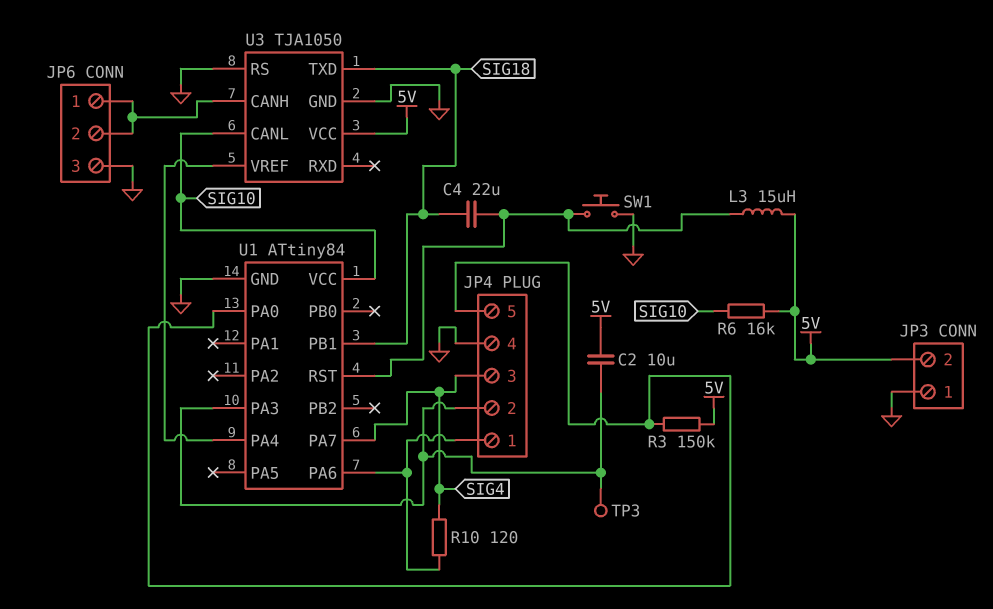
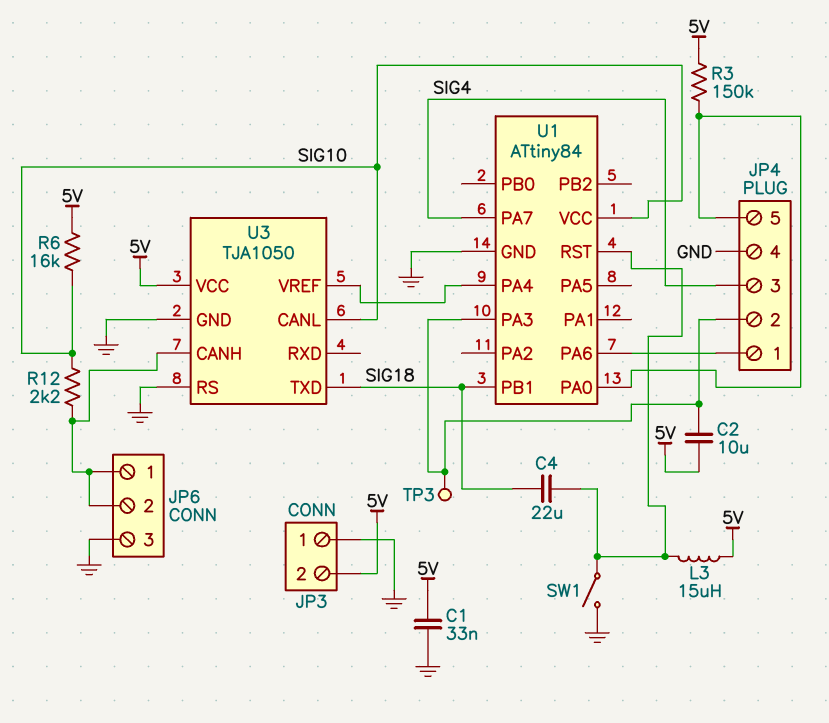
C1: none -> 33nF (5V, GND)
R10: 120 (JP4/1, SIG4) -> none
R12: none -> 2.2k (JP6/1, SIG10)
SW1: button (GND, U1/RST) -> switch (GND, U1/RST)

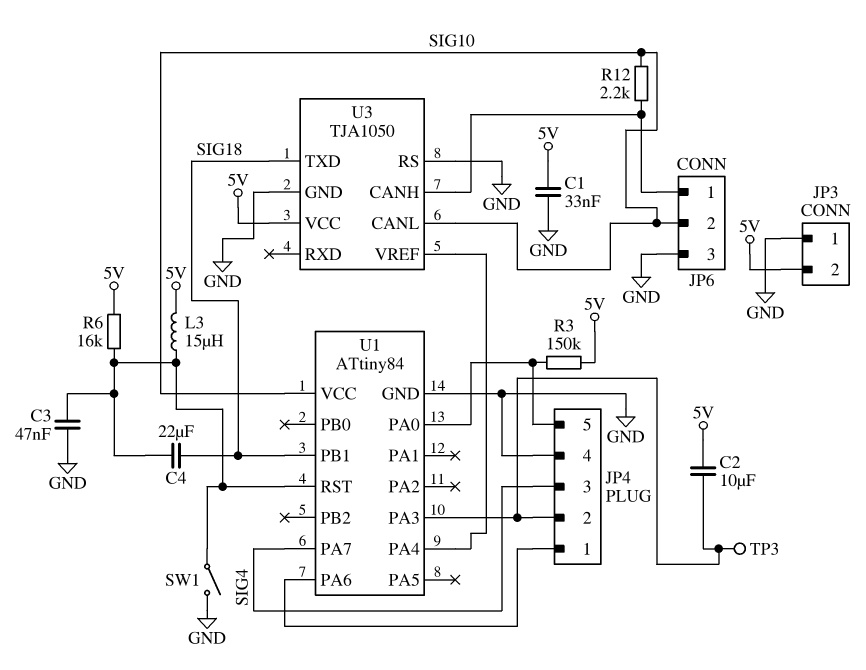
C3: none -> 47nF (GND, U1/RST)
JP6 pin 2: JP6/1 -> SIG10
R6: 16k (5V, SIG10) -> 16k (5V, U1/RST)

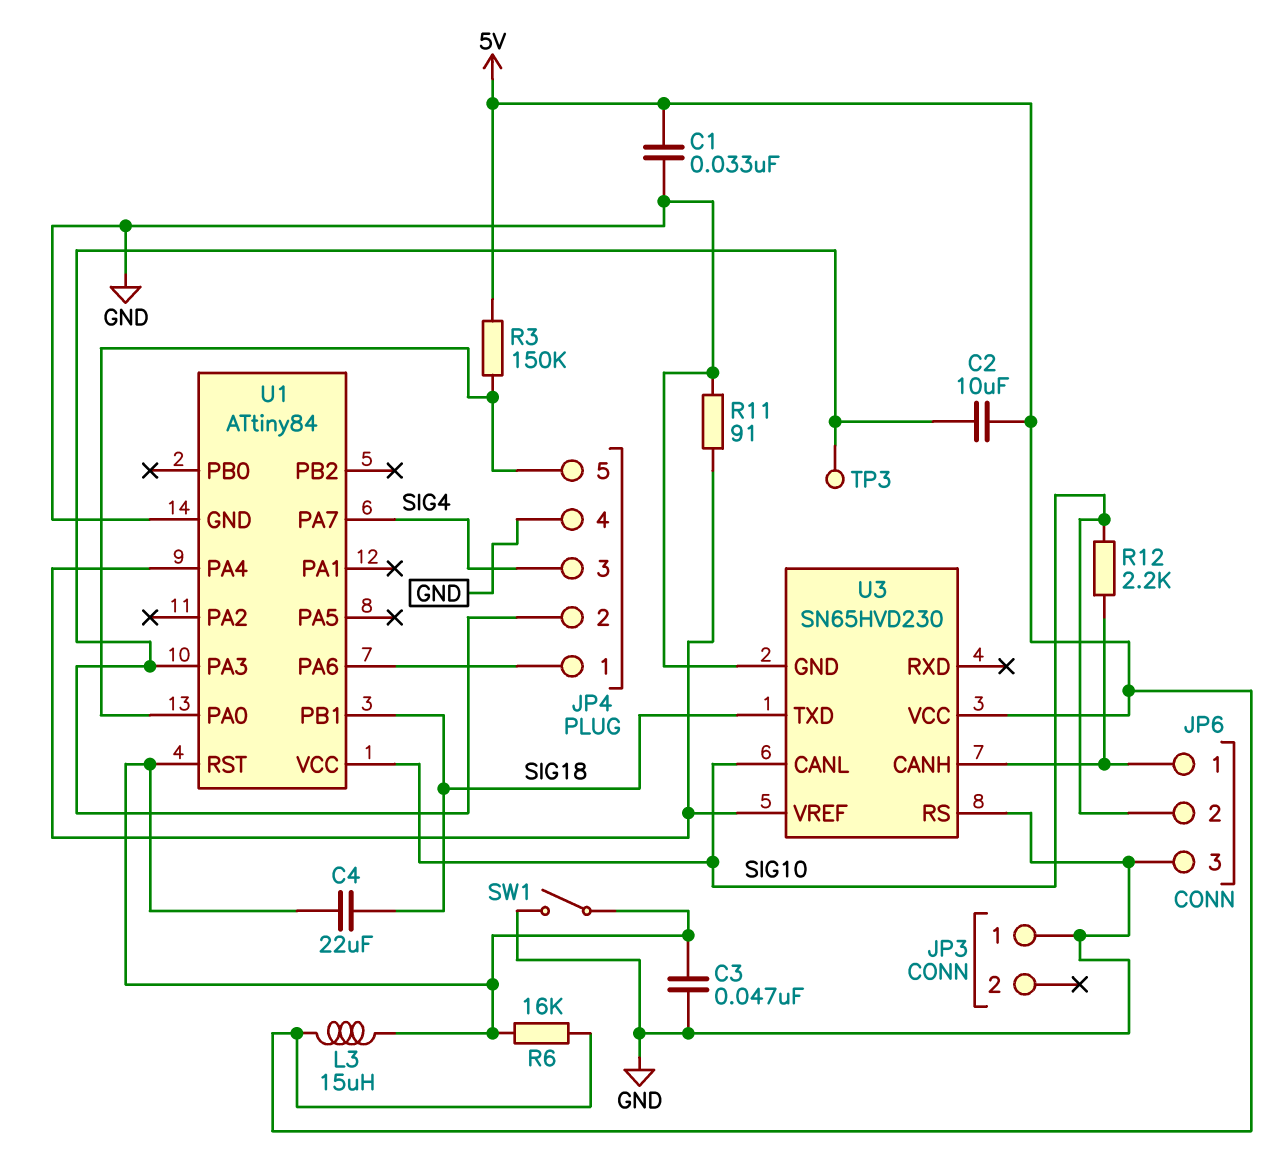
JP3 pin 2: 5V -> none
R11: none -> 91 (GND, U1/PA4)
U3: TJA1050 -> SN65HVD230

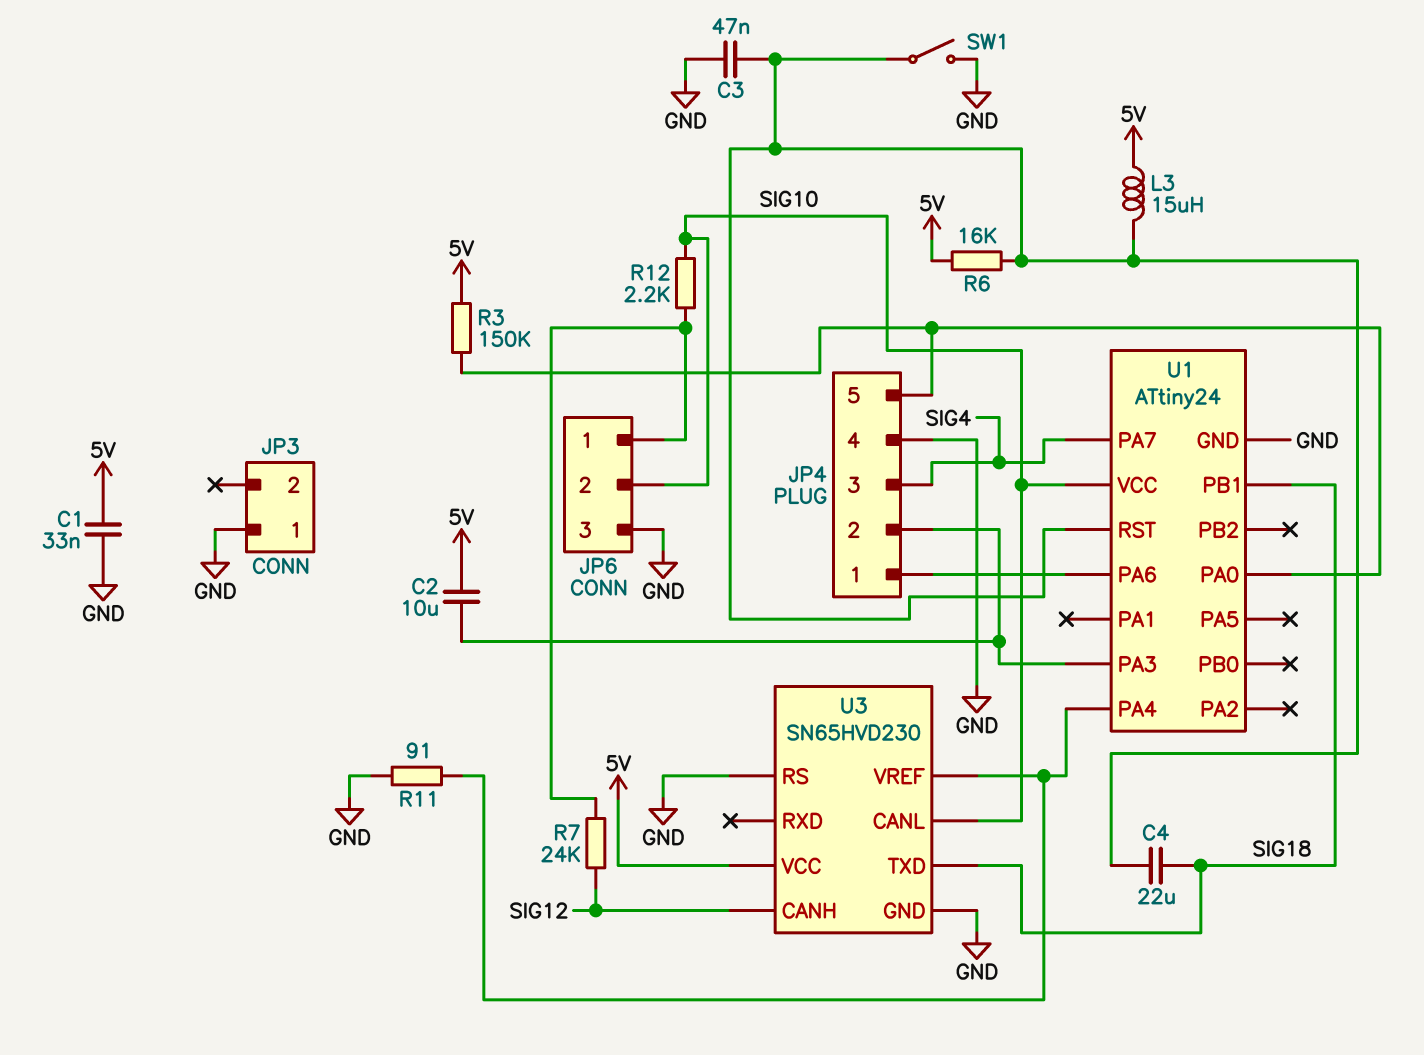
R7: none -> 24k (JP6/1, SIG12)
TP3: test point (JP4/2) -> none
U1: ATtiny84 -> ATtiny24
U3 pin CANH: JP6/1 -> SIG12

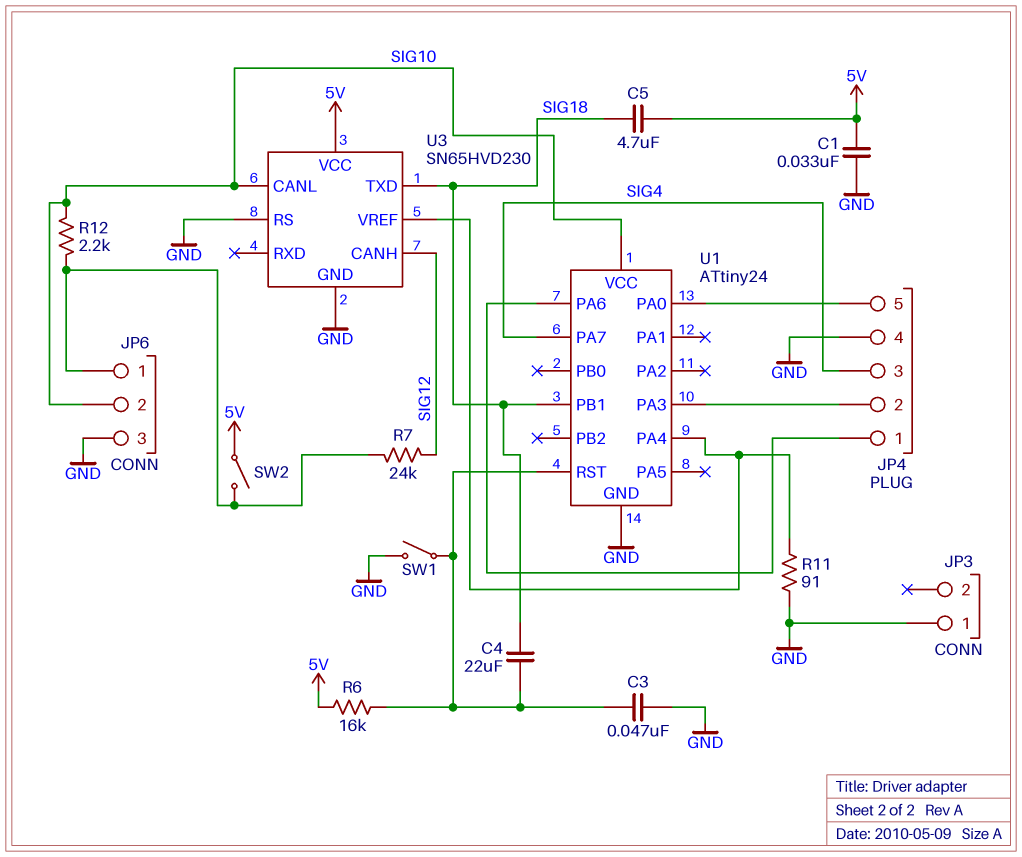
C2: 10uF (5V, JP4/2) -> none
C5: none -> 4.7uF (5V, SIG18)
L3: 15uH (5V, U1/RST) -> none
R3: 150k (5V, JP4/5) -> none
SW2: none -> switch (5V, JP6/1)

